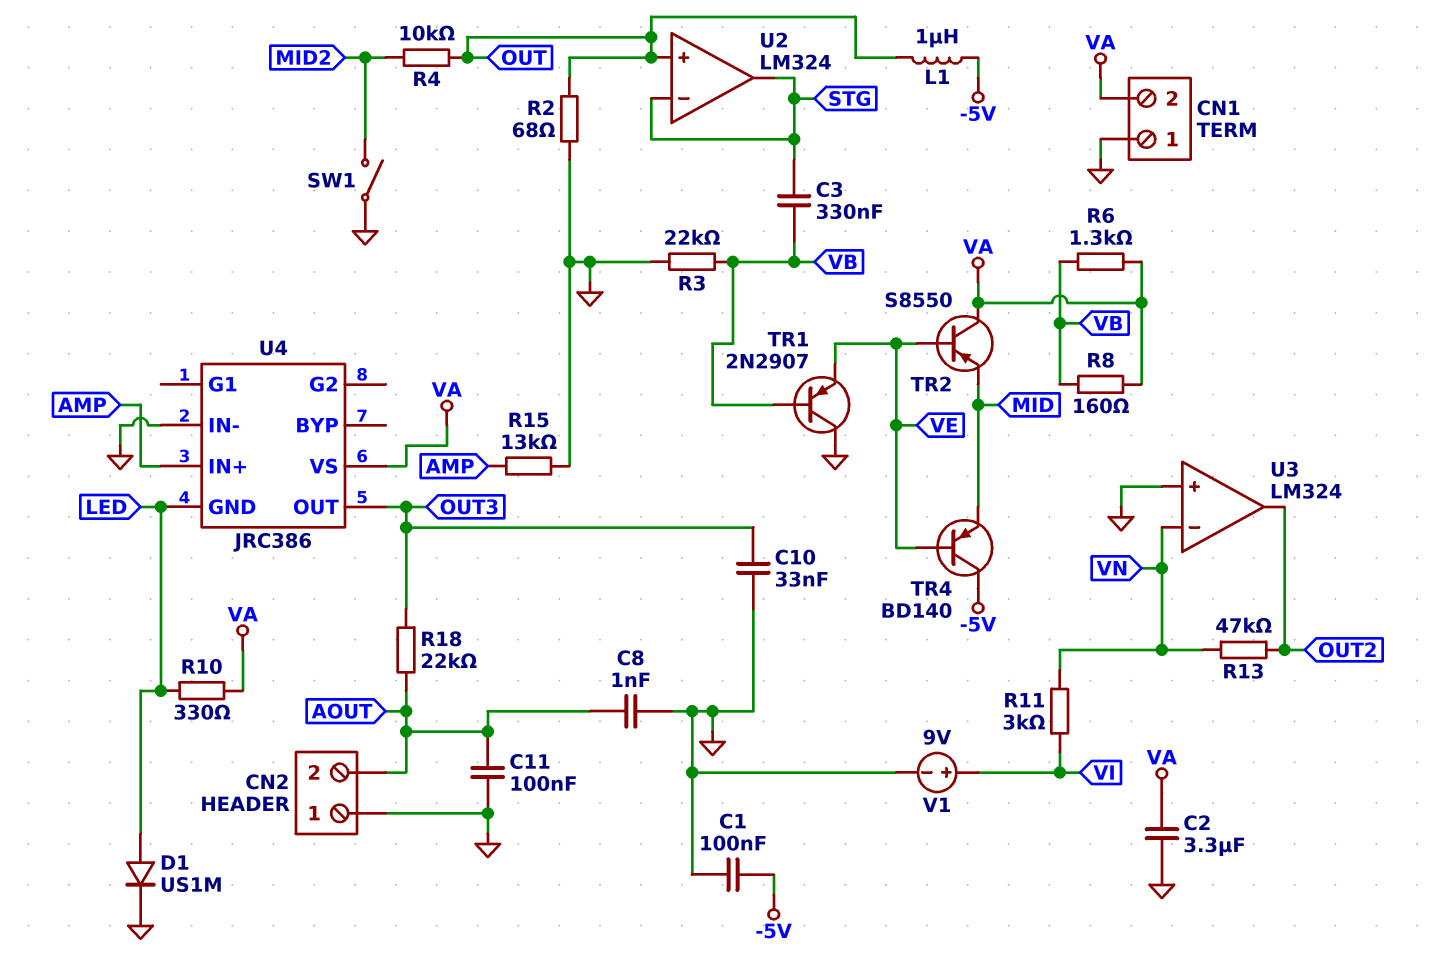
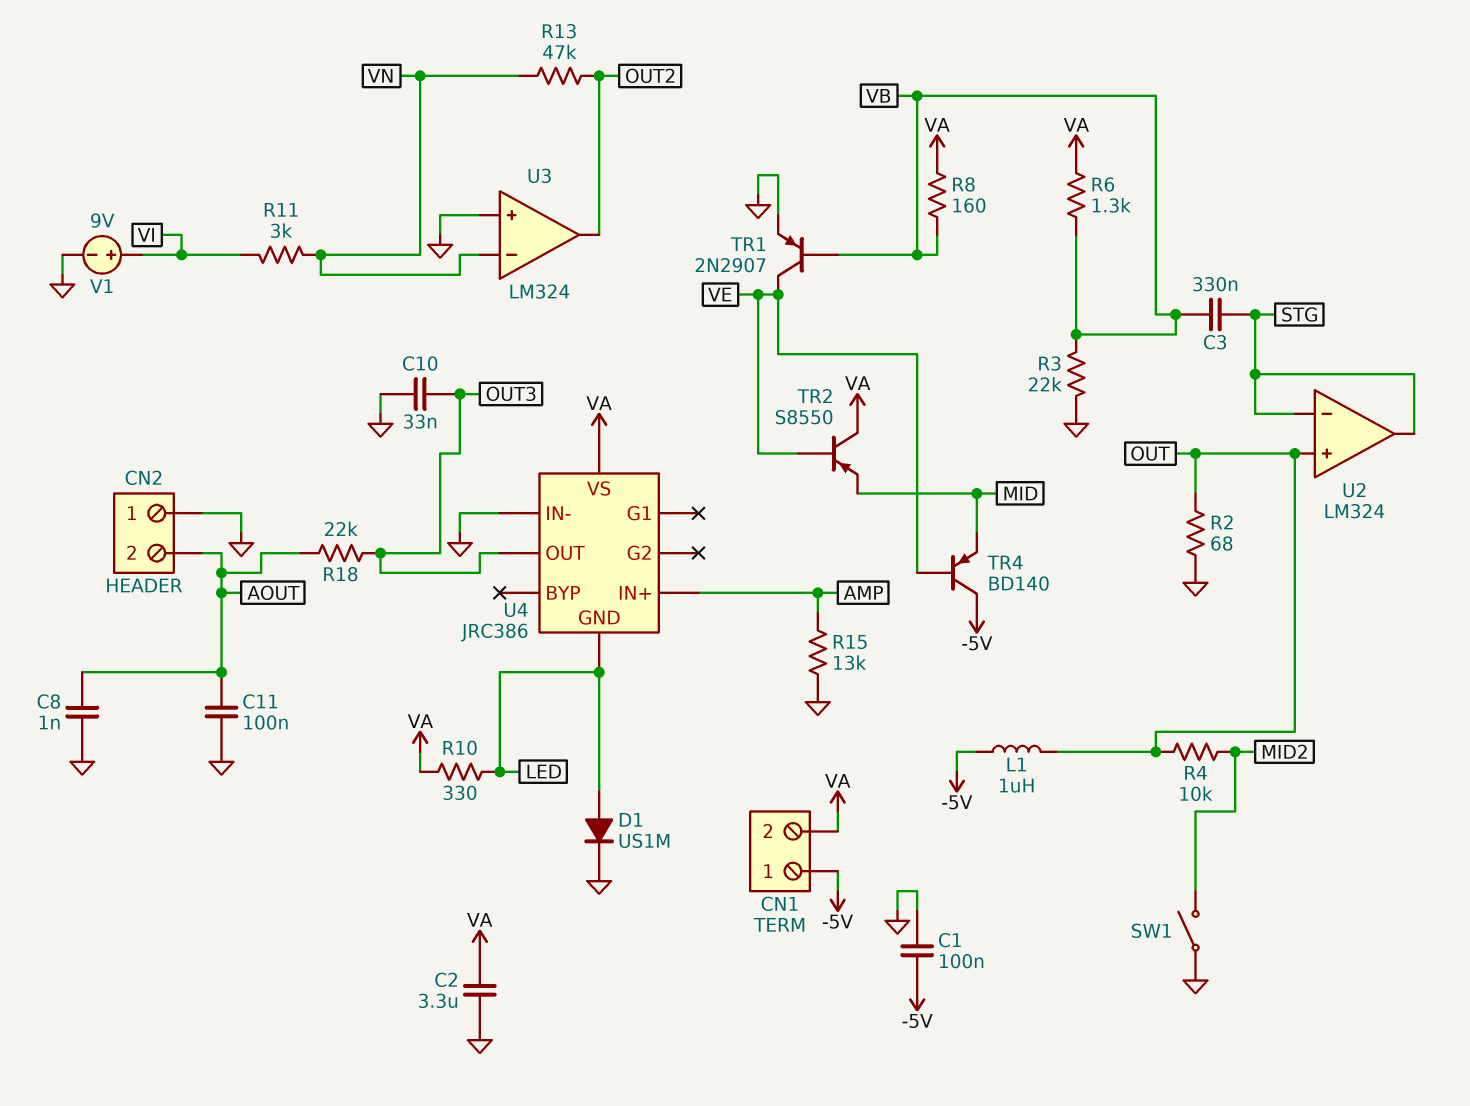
CN1 pin 1: GND -> -5V
TR1: PNP 2N2907 (B VB, C GND, E VE) -> PNP 2N2907 (B VB, C VE, E GND)

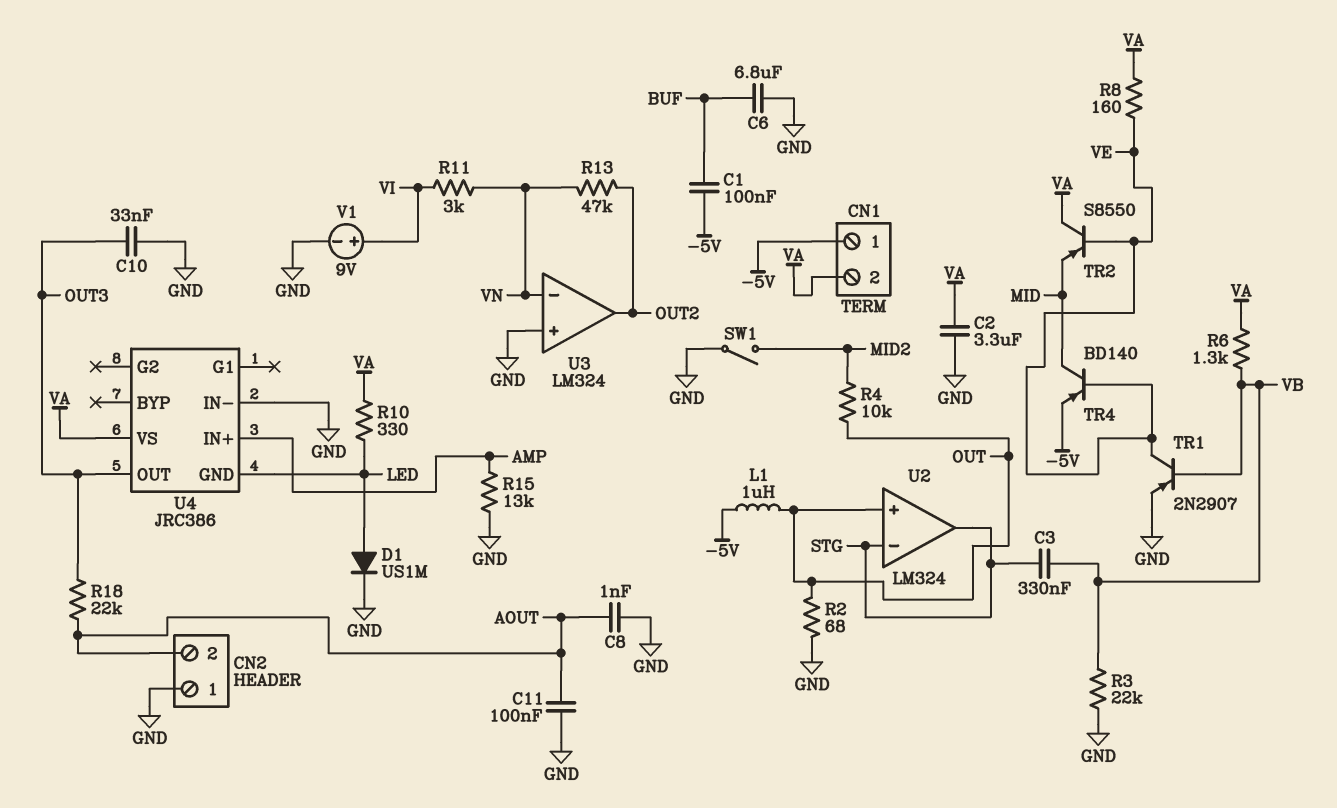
C1: 100nF (-5V, GND) -> 100nF (-5V, BUF)
C6: none -> 6.8uF (BUF, GND)
R8: 160 (VA, VB) -> 160 (VA, VE)
TR4: PNP BD140 (B VE, C -5V, E MID) -> PNP BD140 (B VE, C MID, E -5V)

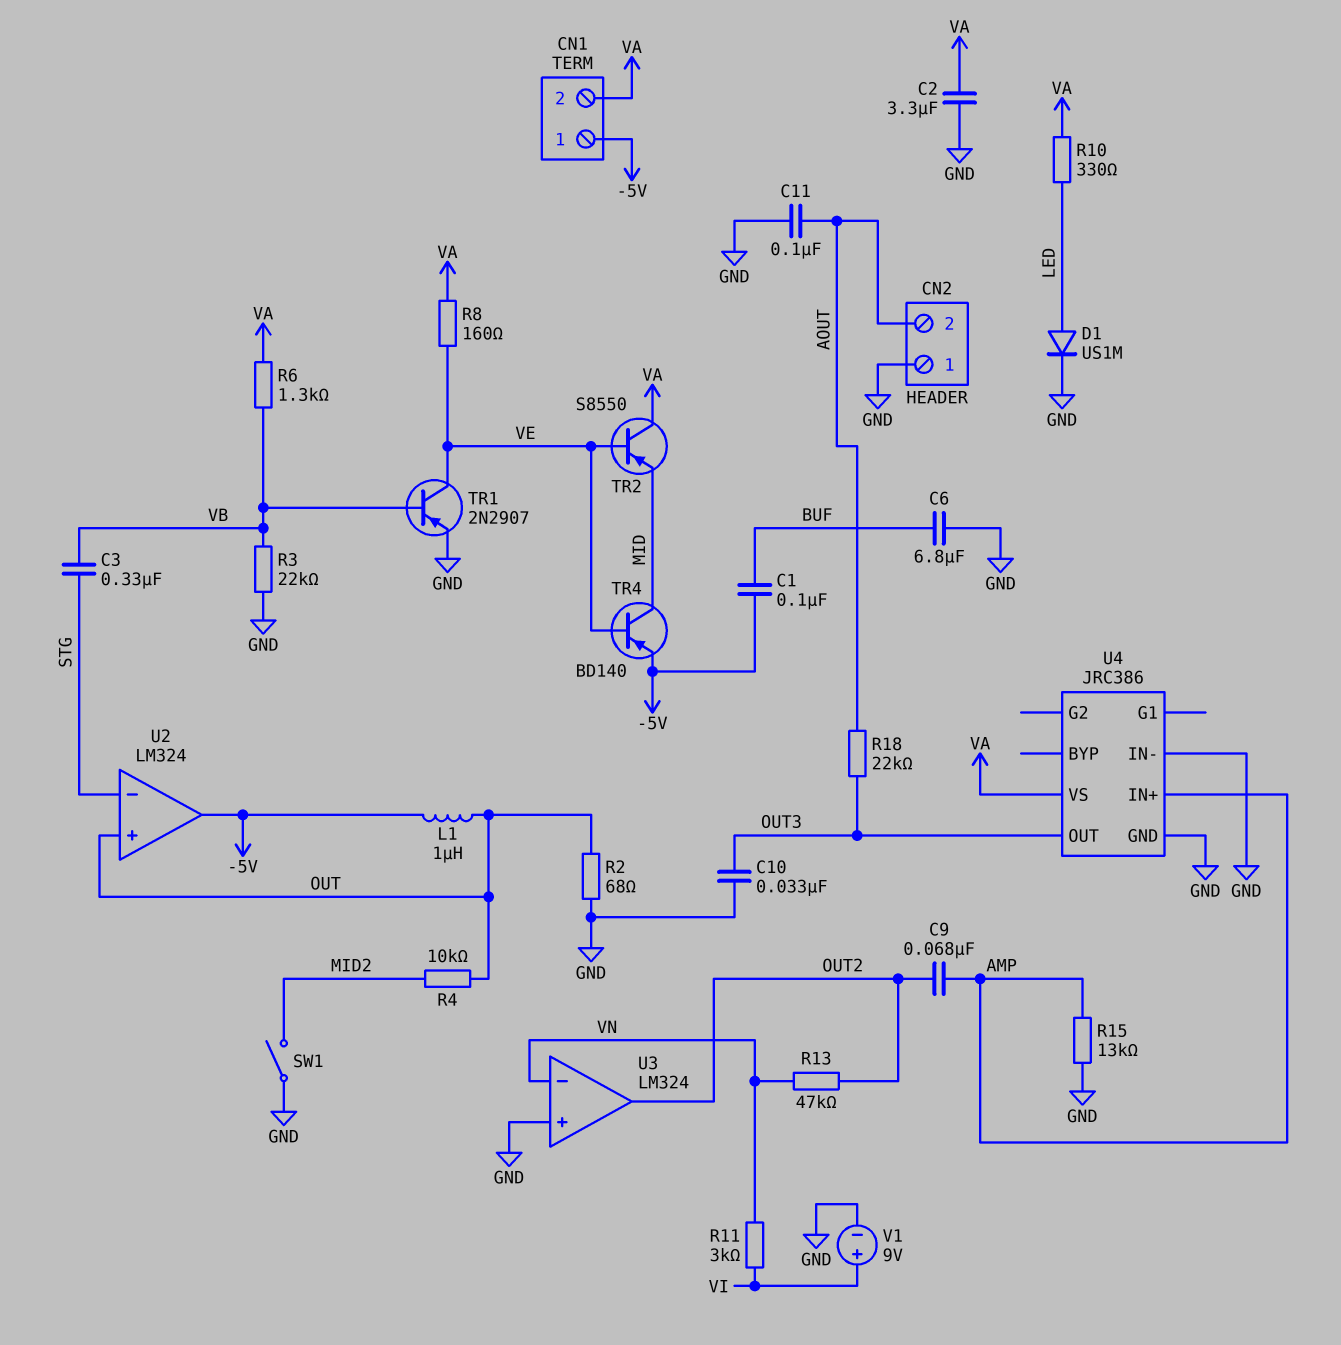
C8: 1nF (AOUT, GND) -> none
C9: none -> 68nF (AMP, OUT2)
U2 pin out: STG -> -5V
U4 pin GND: LED -> GND

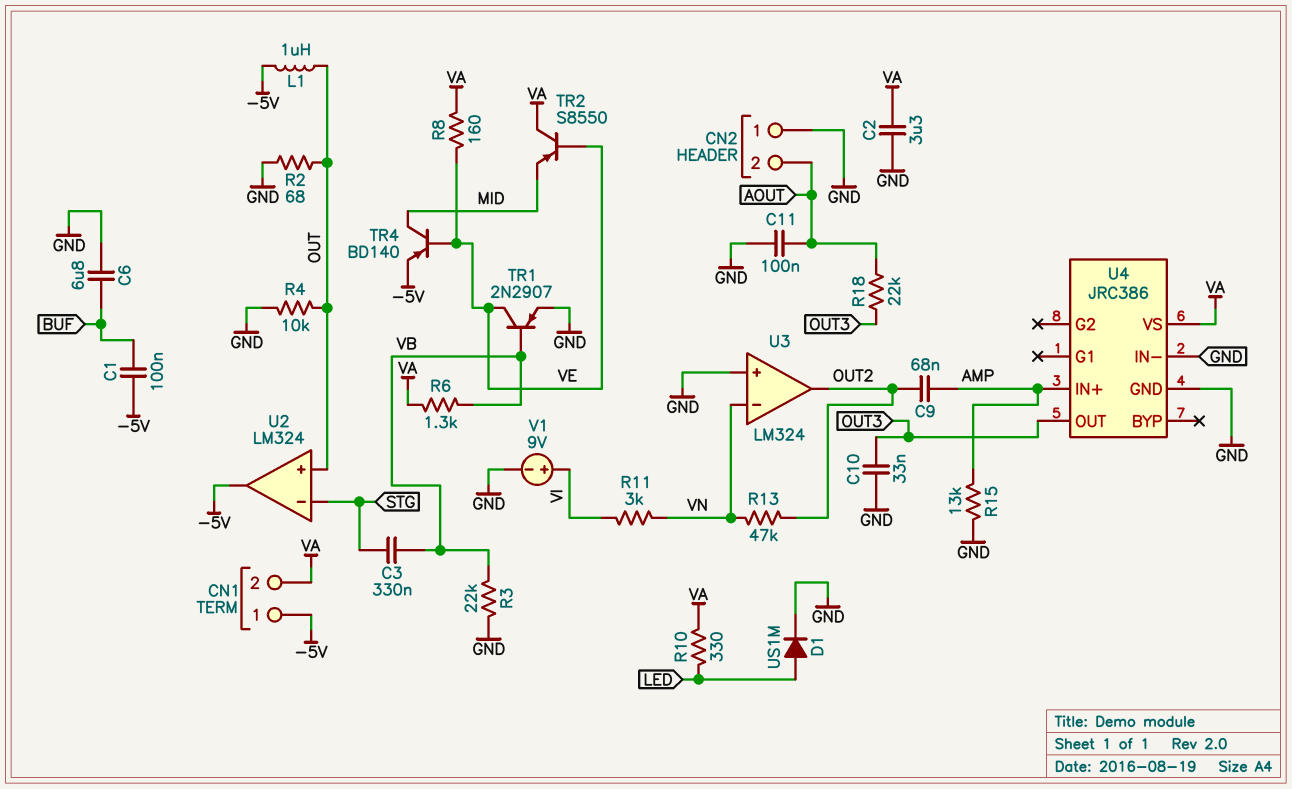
R4: 10k (MID2, OUT) -> 10k (GND, OUT)
SW1: switch (GND, MID2) -> none

